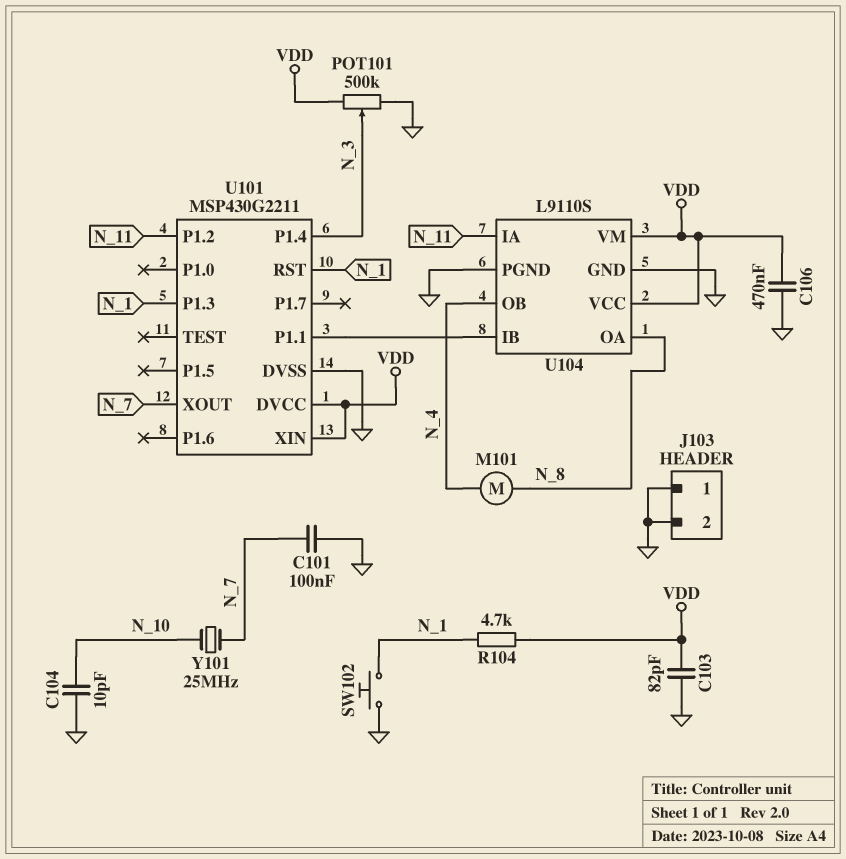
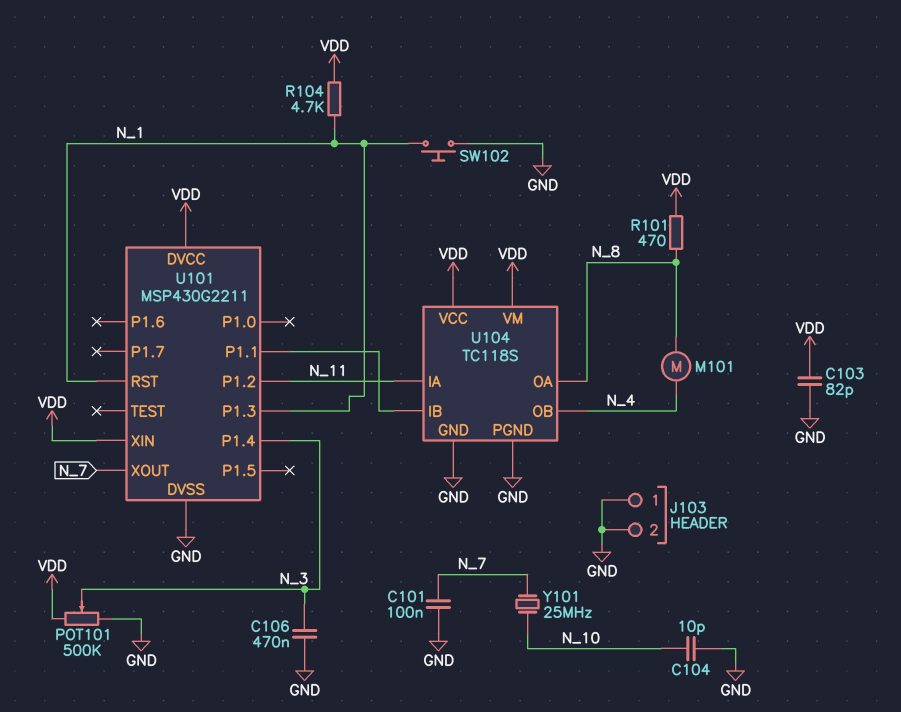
C106: 470nF (GND, VDD) -> 470nF (GND, N_3)
R101: none -> 470 (N_8, VDD)
U104: L9110S -> TC118S

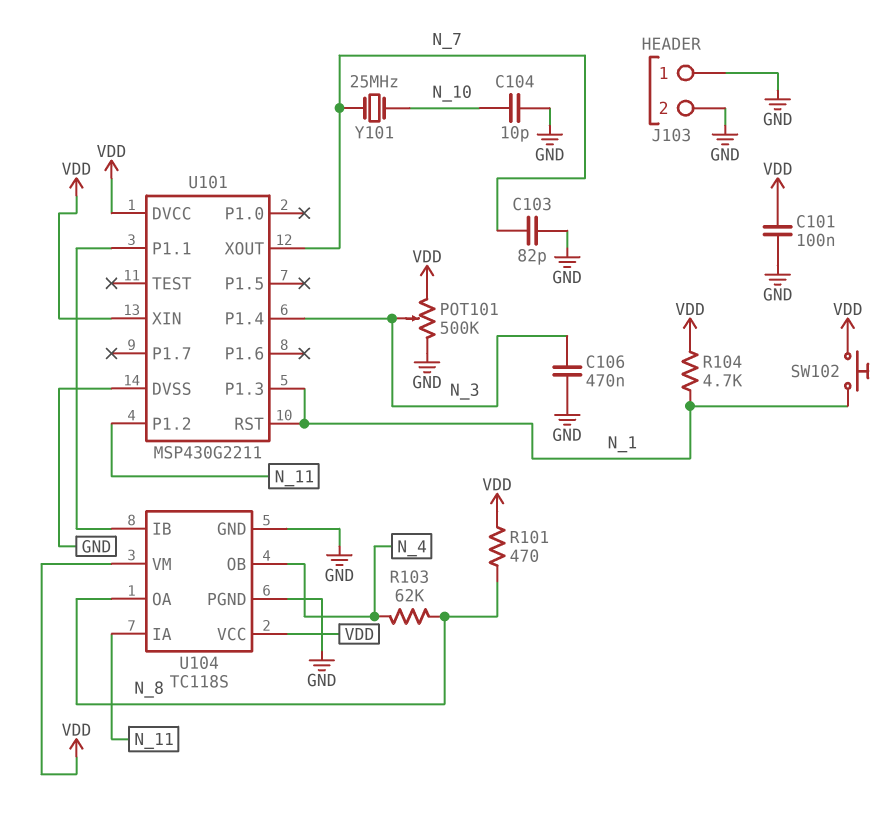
C101: 100nF (GND, N_7) -> 100nF (GND, VDD)
C103: 82pF (GND, VDD) -> 82pF (GND, N_7)
M101: motor (N_4, N_8) -> none
R103: none -> 62k (N_4, N_8)
SW102: button (GND, N_1) -> button (N_1, VDD)

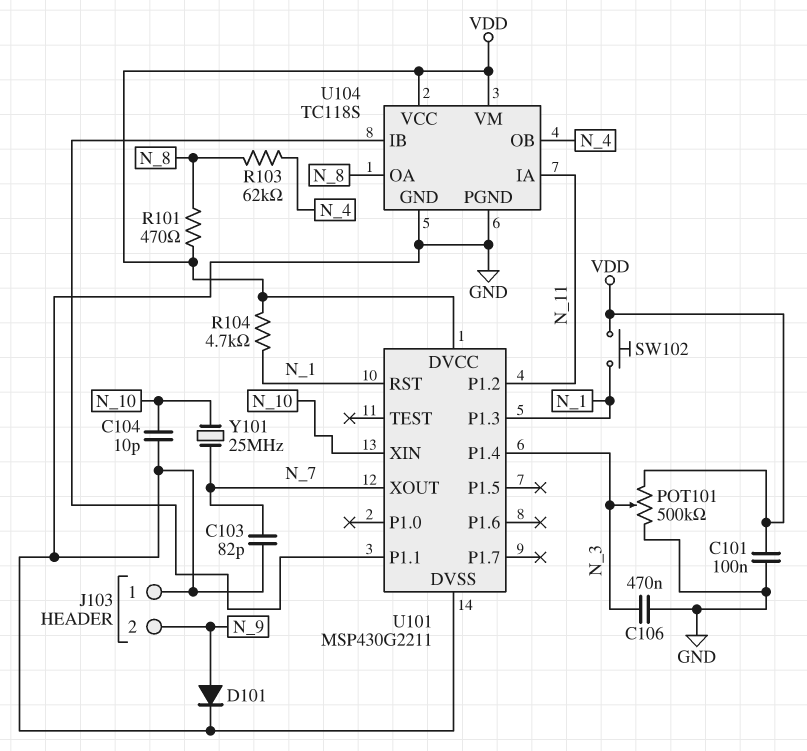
D101: none -> diode (A N_9, K GND)
J103 pin 2: GND -> N_9
U101 pin XIN: VDD -> N_10

